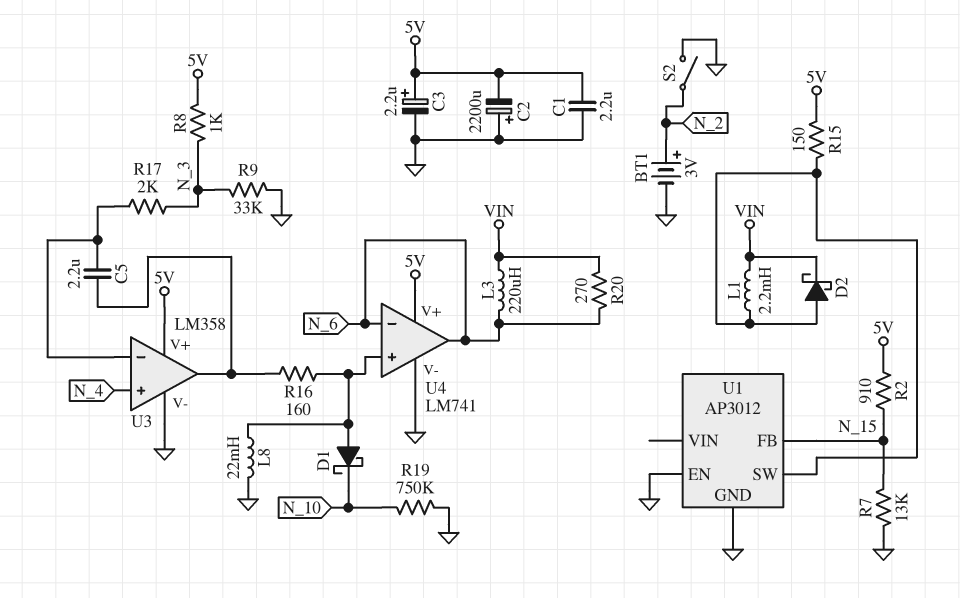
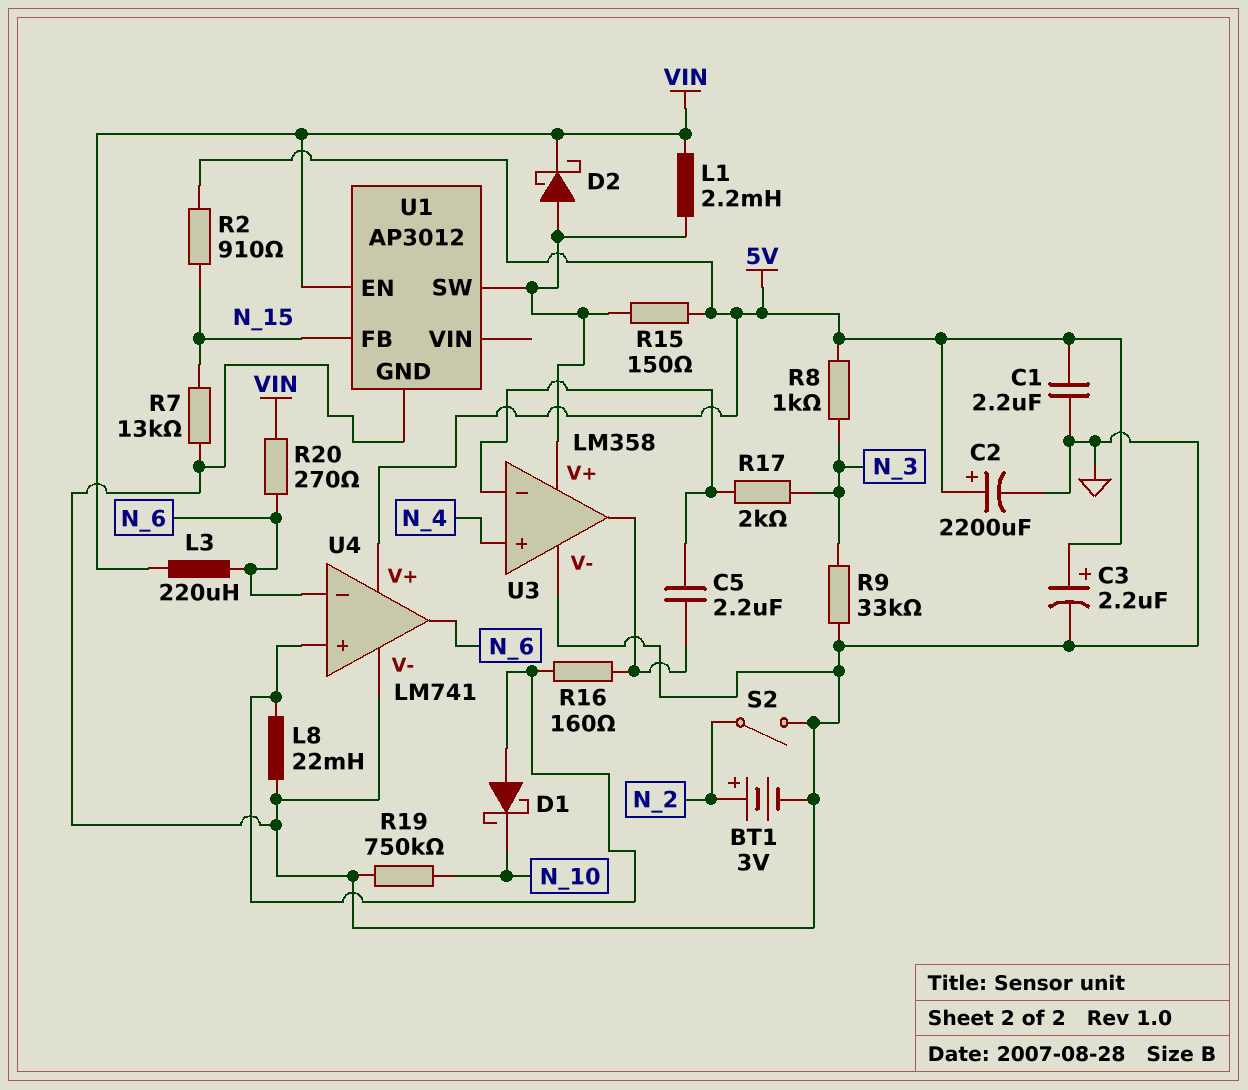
C2: 2200uF (plus GND, minus 5V) -> 2200uF (plus 5V, minus GND)
U1 pin EN: GND -> VIN
U3 pin V+: 5V -> U1/SW

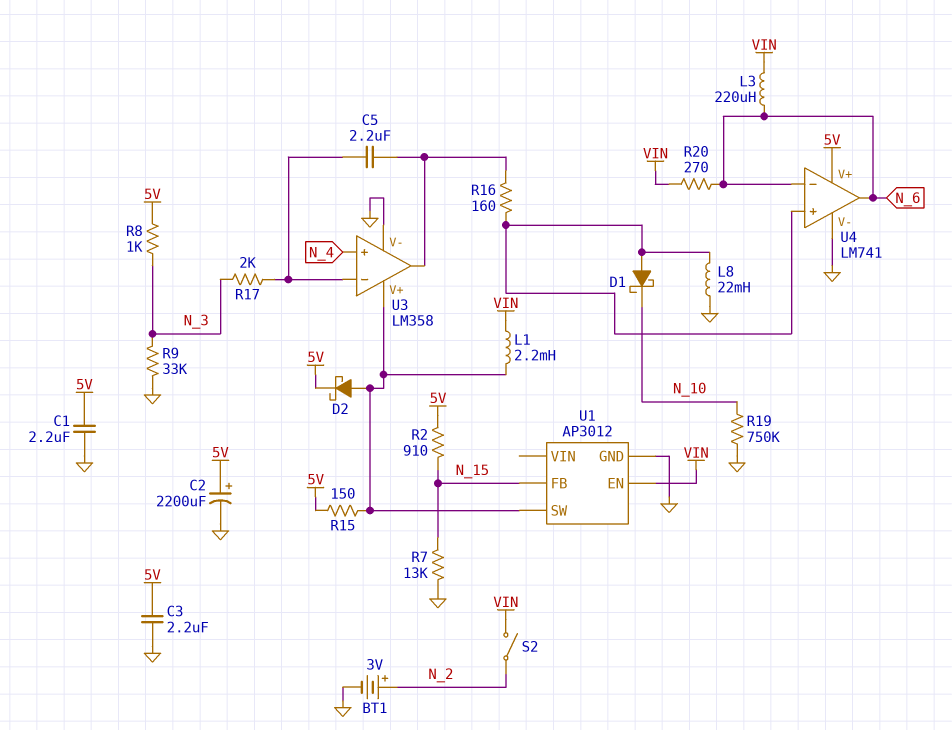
C3: 2.2uF (plus 5V, minus GND) -> 2.2uF (5V, GND)
D2: schottky (A U1/SW, K VIN) -> schottky (A U1/SW, K 5V)
S2: switch (GND, N_2) -> switch (N_2, VIN)

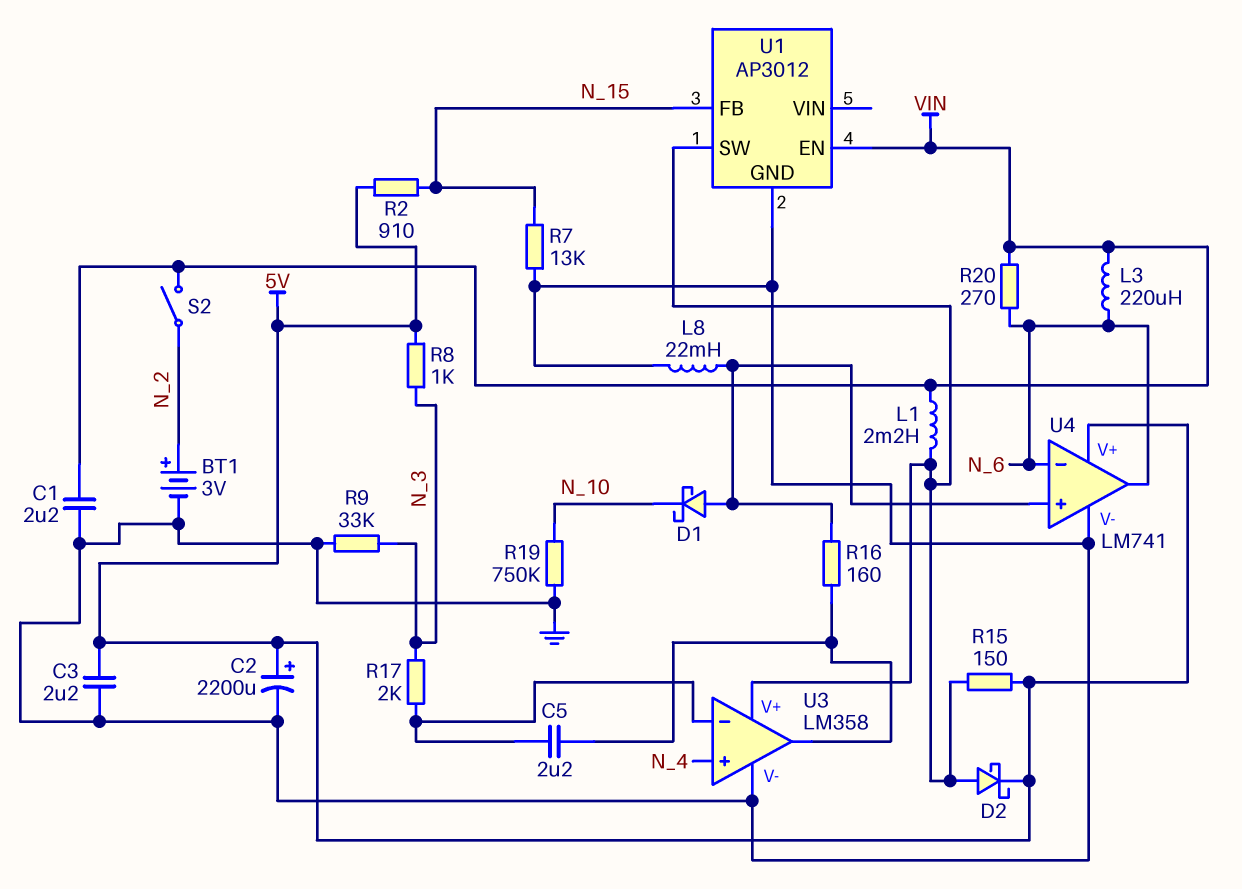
C1: 2.2uF (5V, GND) -> 2.2uF (GND, VIN)

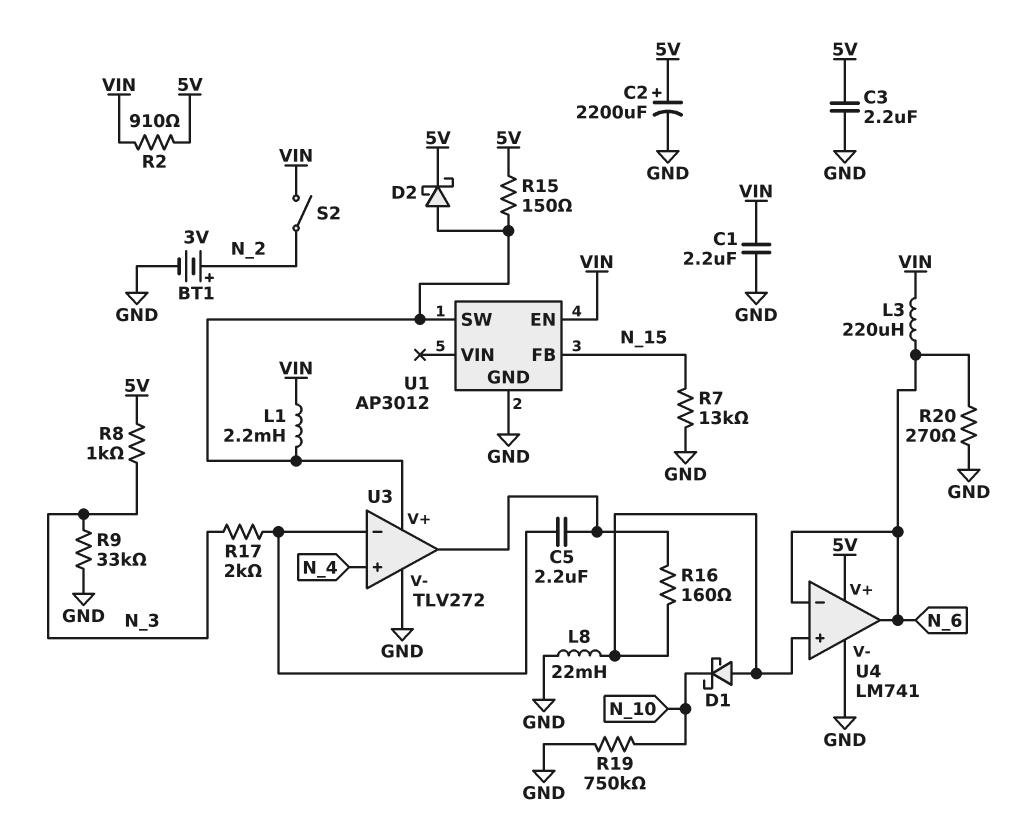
R2: 910 (5V, N_15) -> 910 (5V, VIN)
R20: 270 (N_6, VIN) -> 270 (GND, N_6)
U3: LM358 -> TLV272

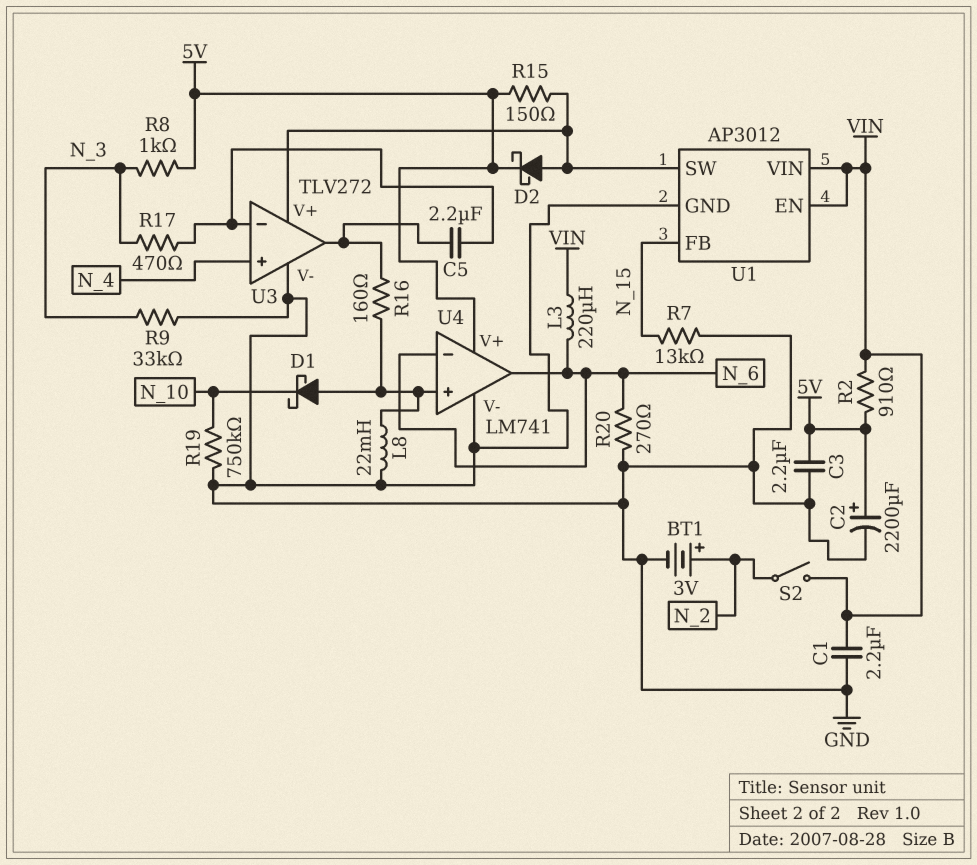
L1: 2.2mH (U1/SW, VIN) -> none
R17: 2k (N_3, U3/in-) -> 470 (N_3, U3/in-)
U1 pin VIN: none -> VIN

